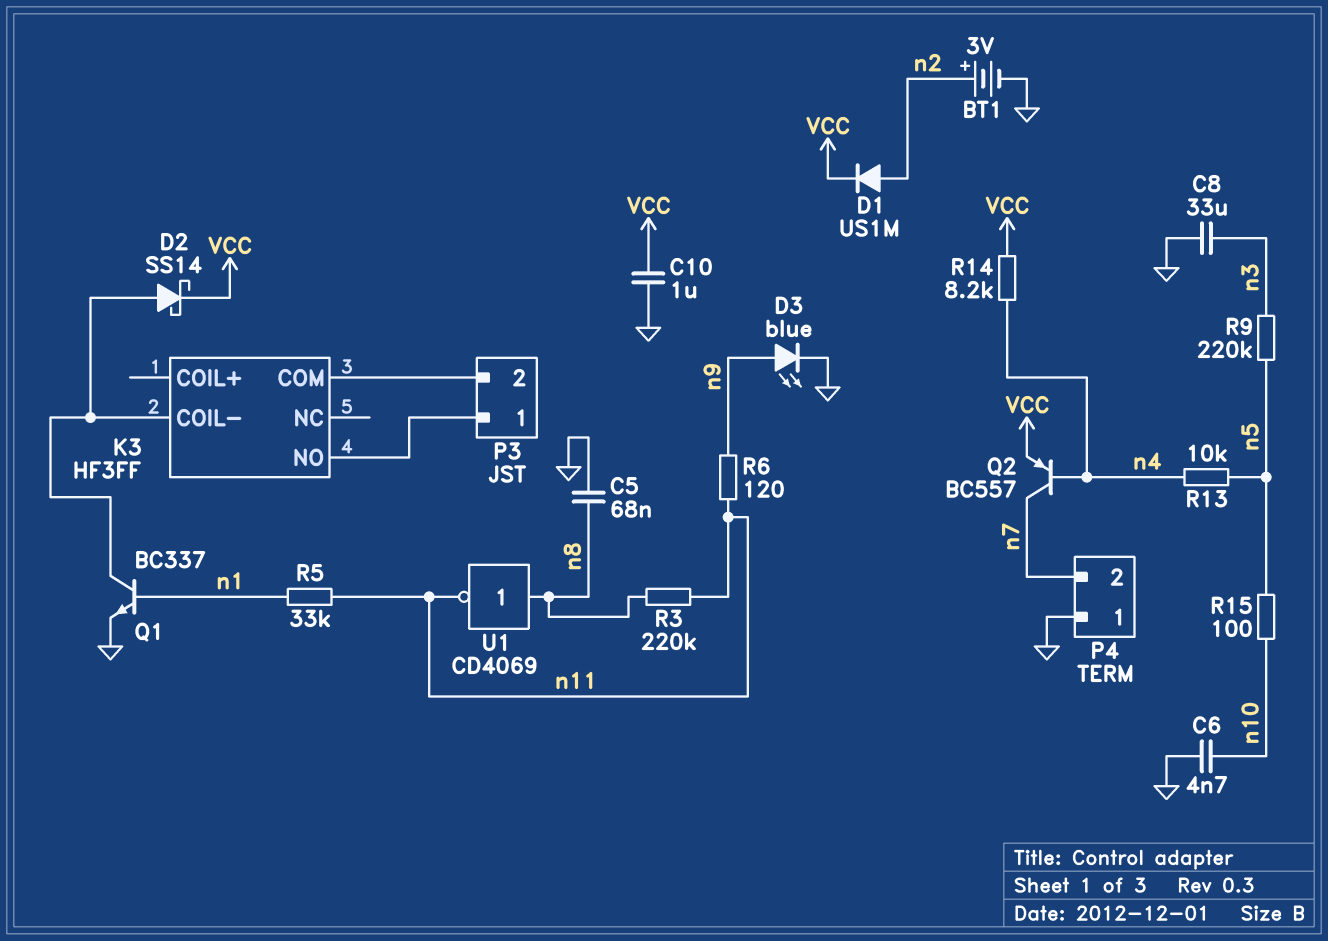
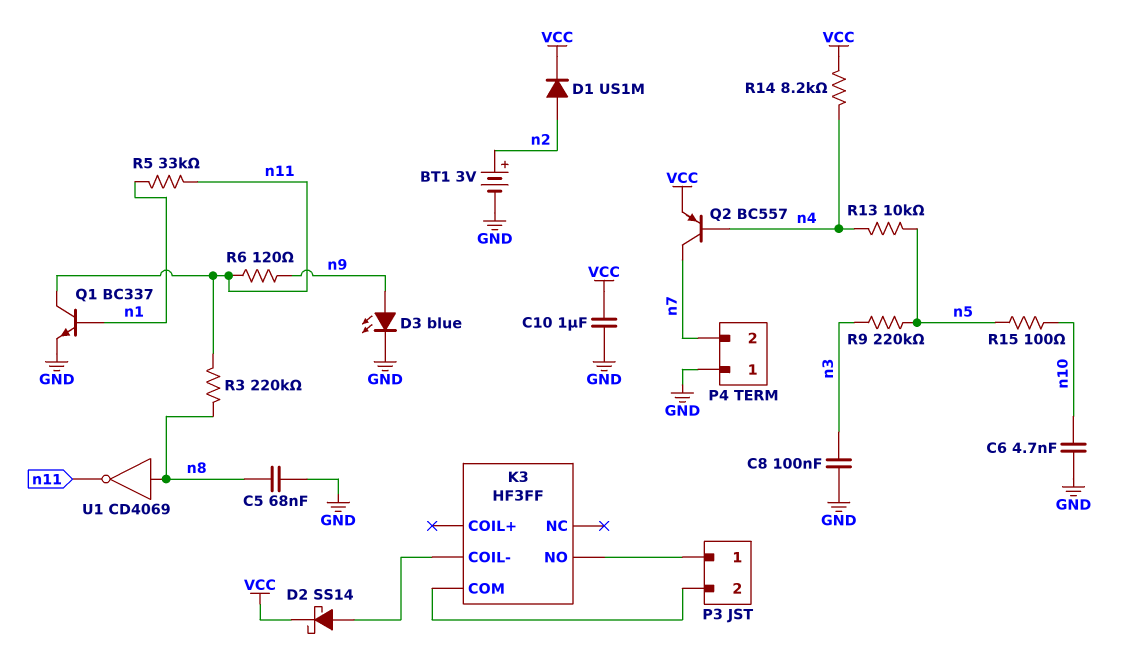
C8: 33uF (GND, n3) -> 100nF (GND, n3)
Q1: NPN BC337 (B n1, C K3/COIL-, E GND) -> NPN BC337 (B n1, C n11, E GND)

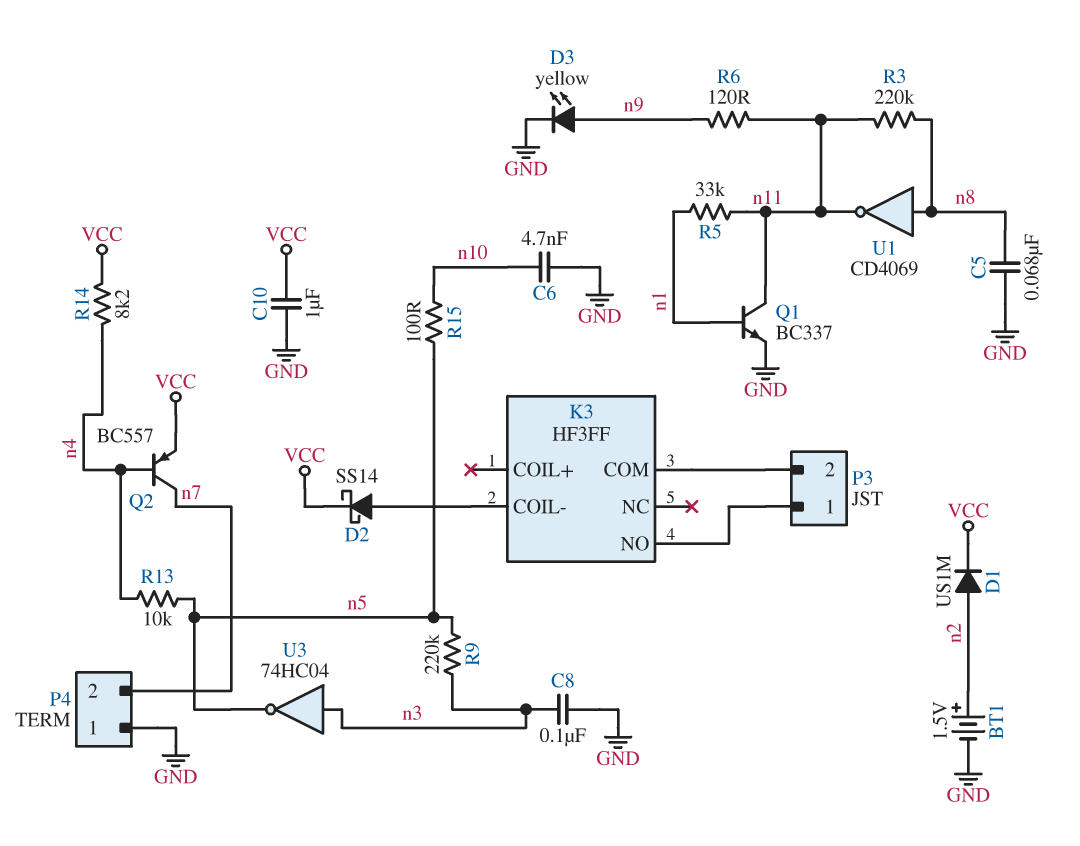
BT1: 3V (plus n2, minus GND) -> 1.5V (plus n2, minus GND)
D3: LED blue (A n9, K GND) -> LED yellow (A n9, K GND)
U3: none -> NOT 74HC04 (in n3, out n5)

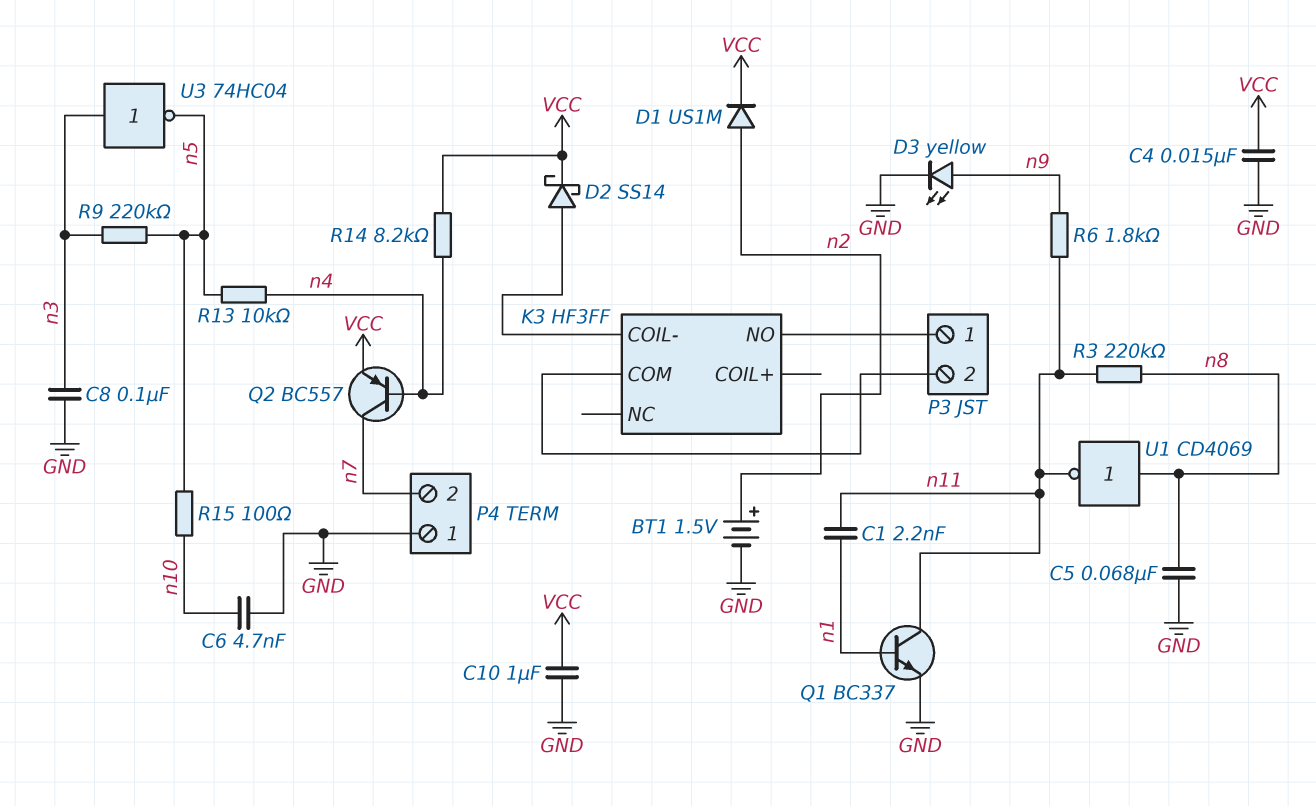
C1: none -> 2.2nF (n1, n11)
C4: none -> 15nF (GND, VCC)
R5: 33k (n1, n11) -> none
R6: 120 (n9, n11) -> 1.8k (n9, n11)

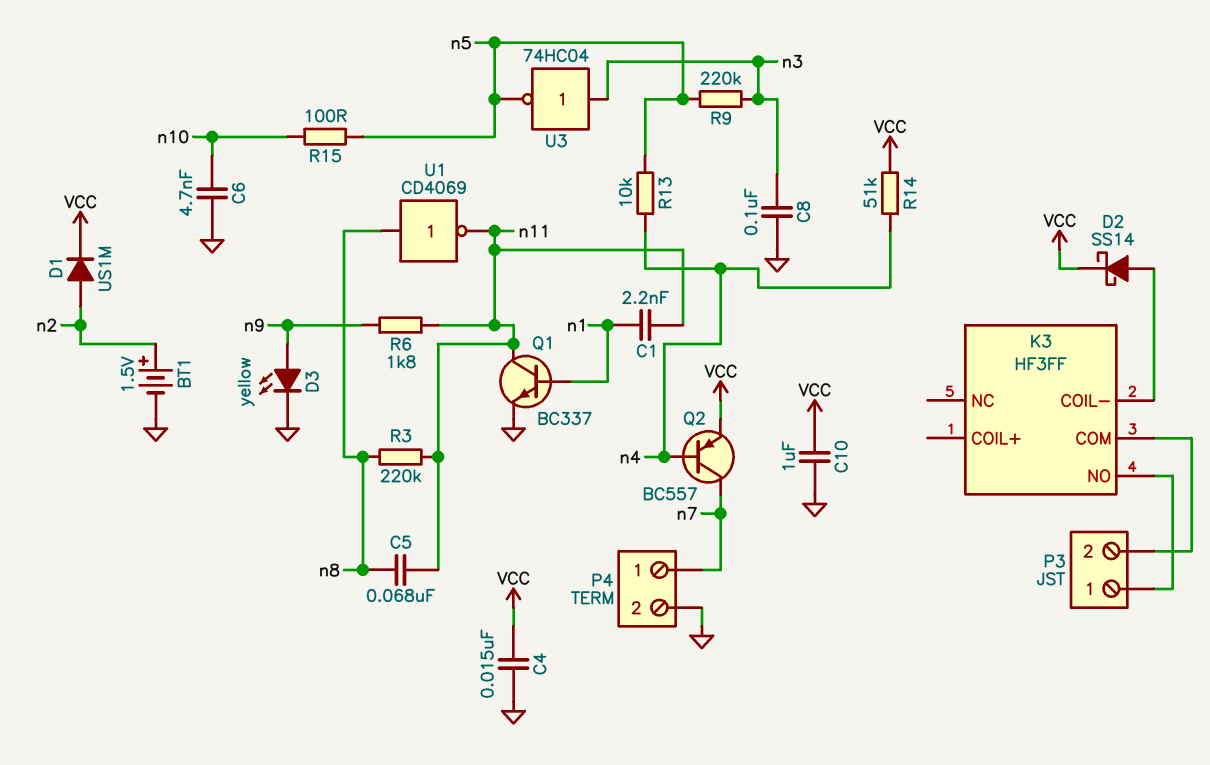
C5: 68nF (GND, n8) -> 68nF (n8, n11)
P4 pin 1: GND -> n7
P4 pin 2: n7 -> GND
R14: 8.2k (VCC, n4) -> 51k (VCC, n4)

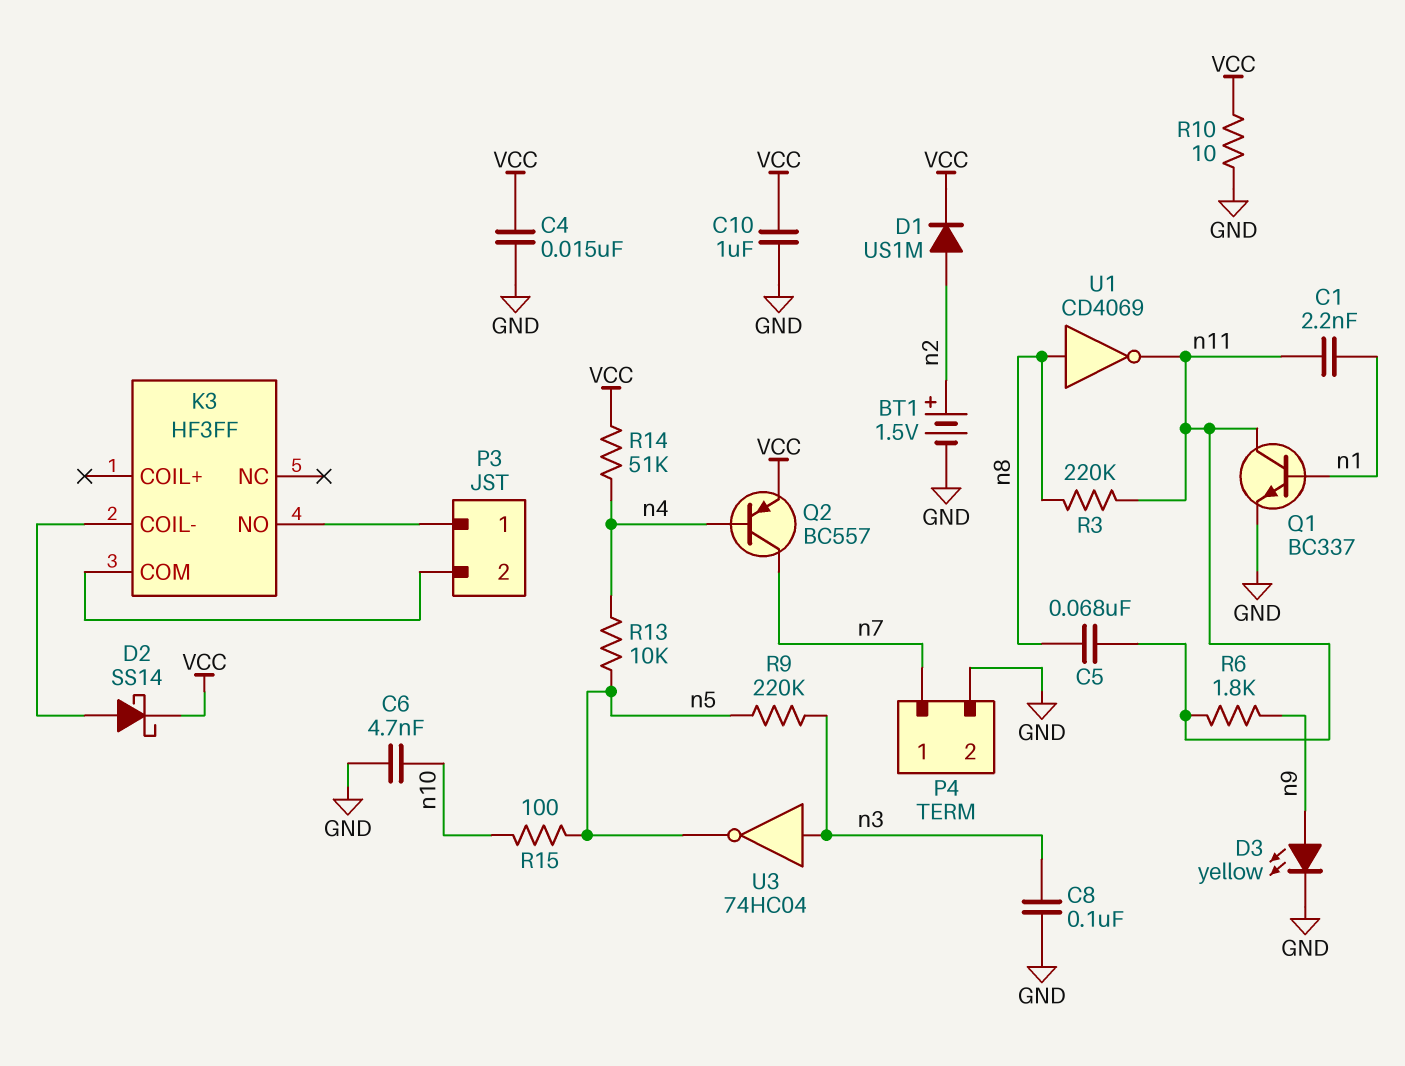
R10: none -> 10 (GND, VCC)

